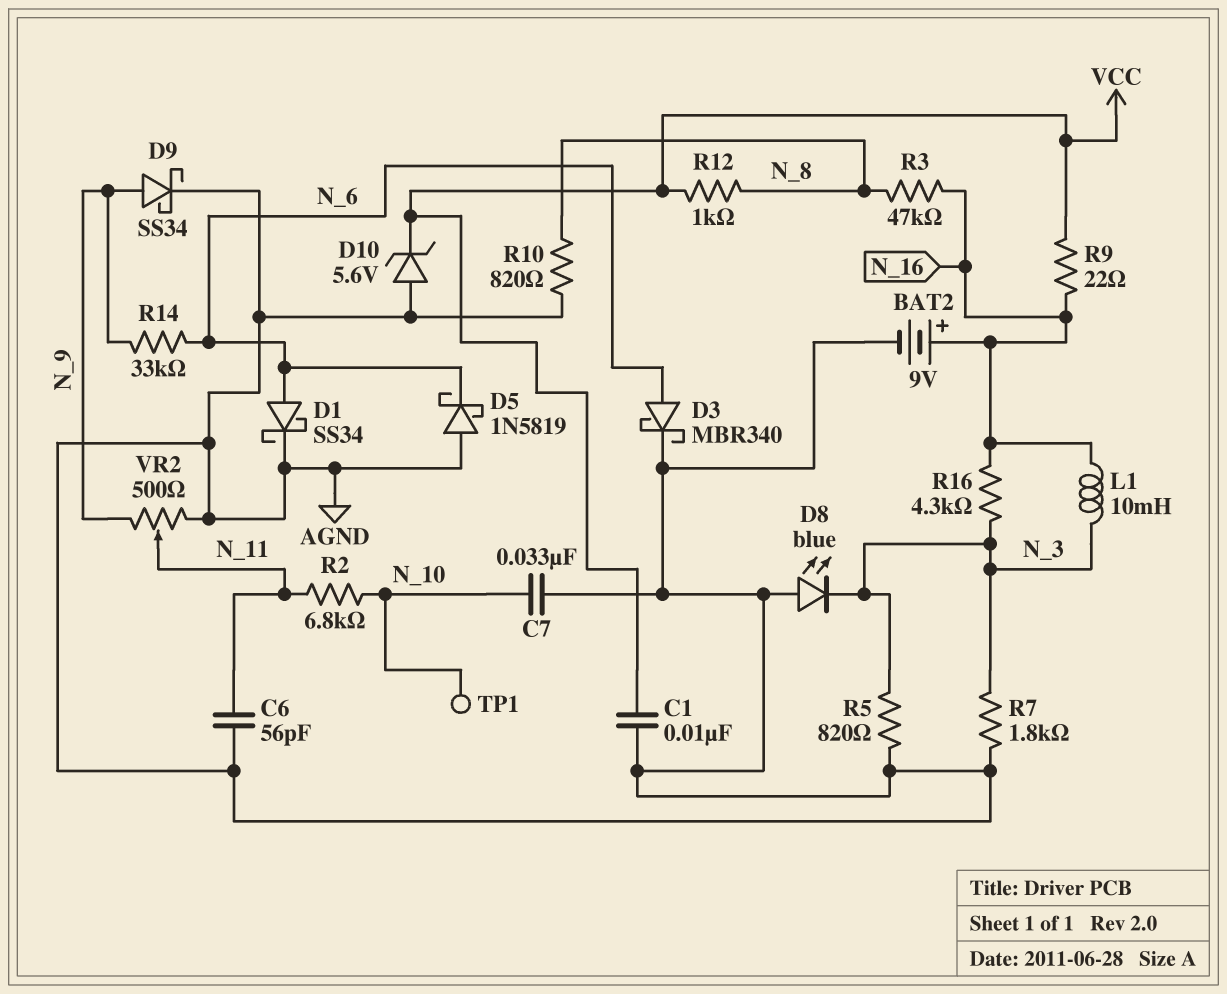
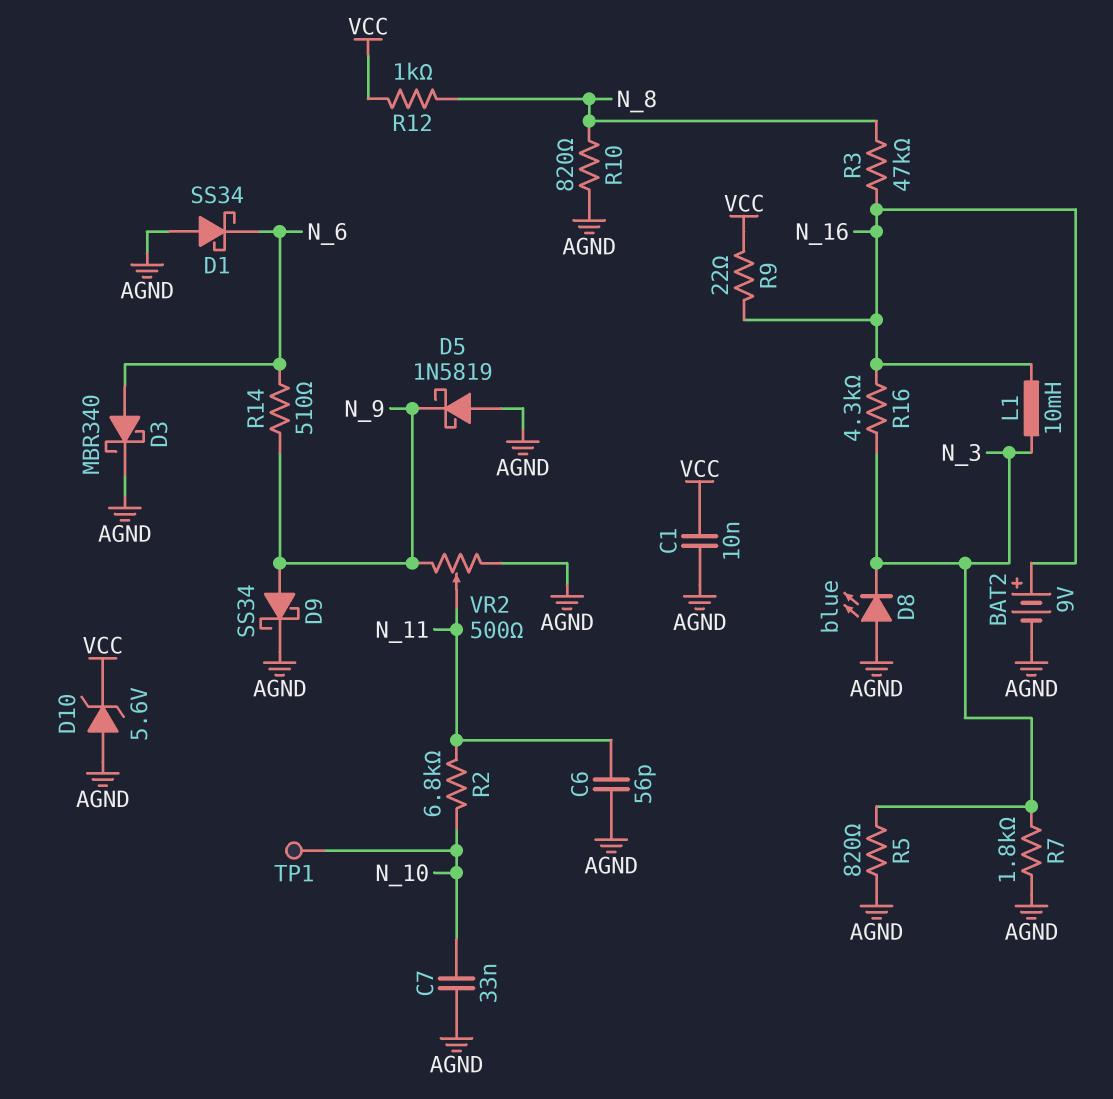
D1: schottky SS34 (A N_6, K AGND) -> schottky SS34 (A AGND, K N_6)
D5: schottky 1N5819 (A AGND, K N_6) -> schottky 1N5819 (A AGND, K N_9)
R14: 33k (N_6, N_9) -> 510 (N_6, N_9)

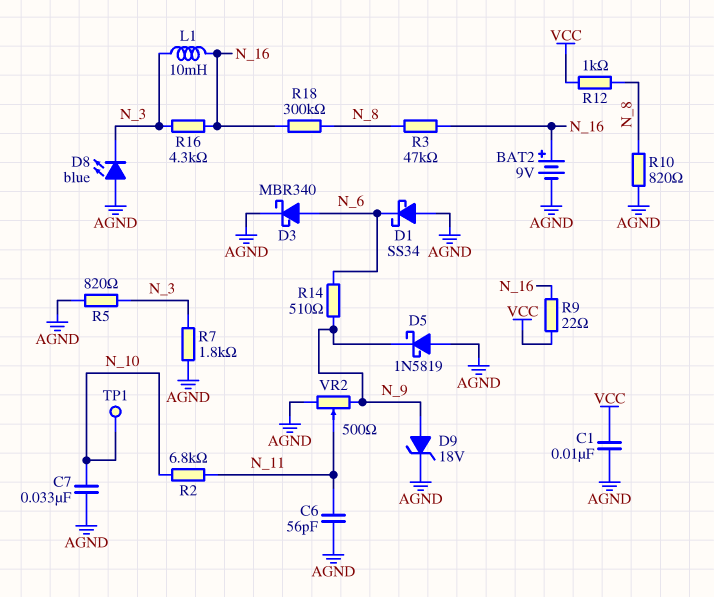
D9: schottky SS34 (A N_9, K AGND) -> zener 18V (A N_9, K AGND)
D10: zener 5.6V (A AGND, K VCC) -> none
R18: none -> 300k (N_8, N_16)

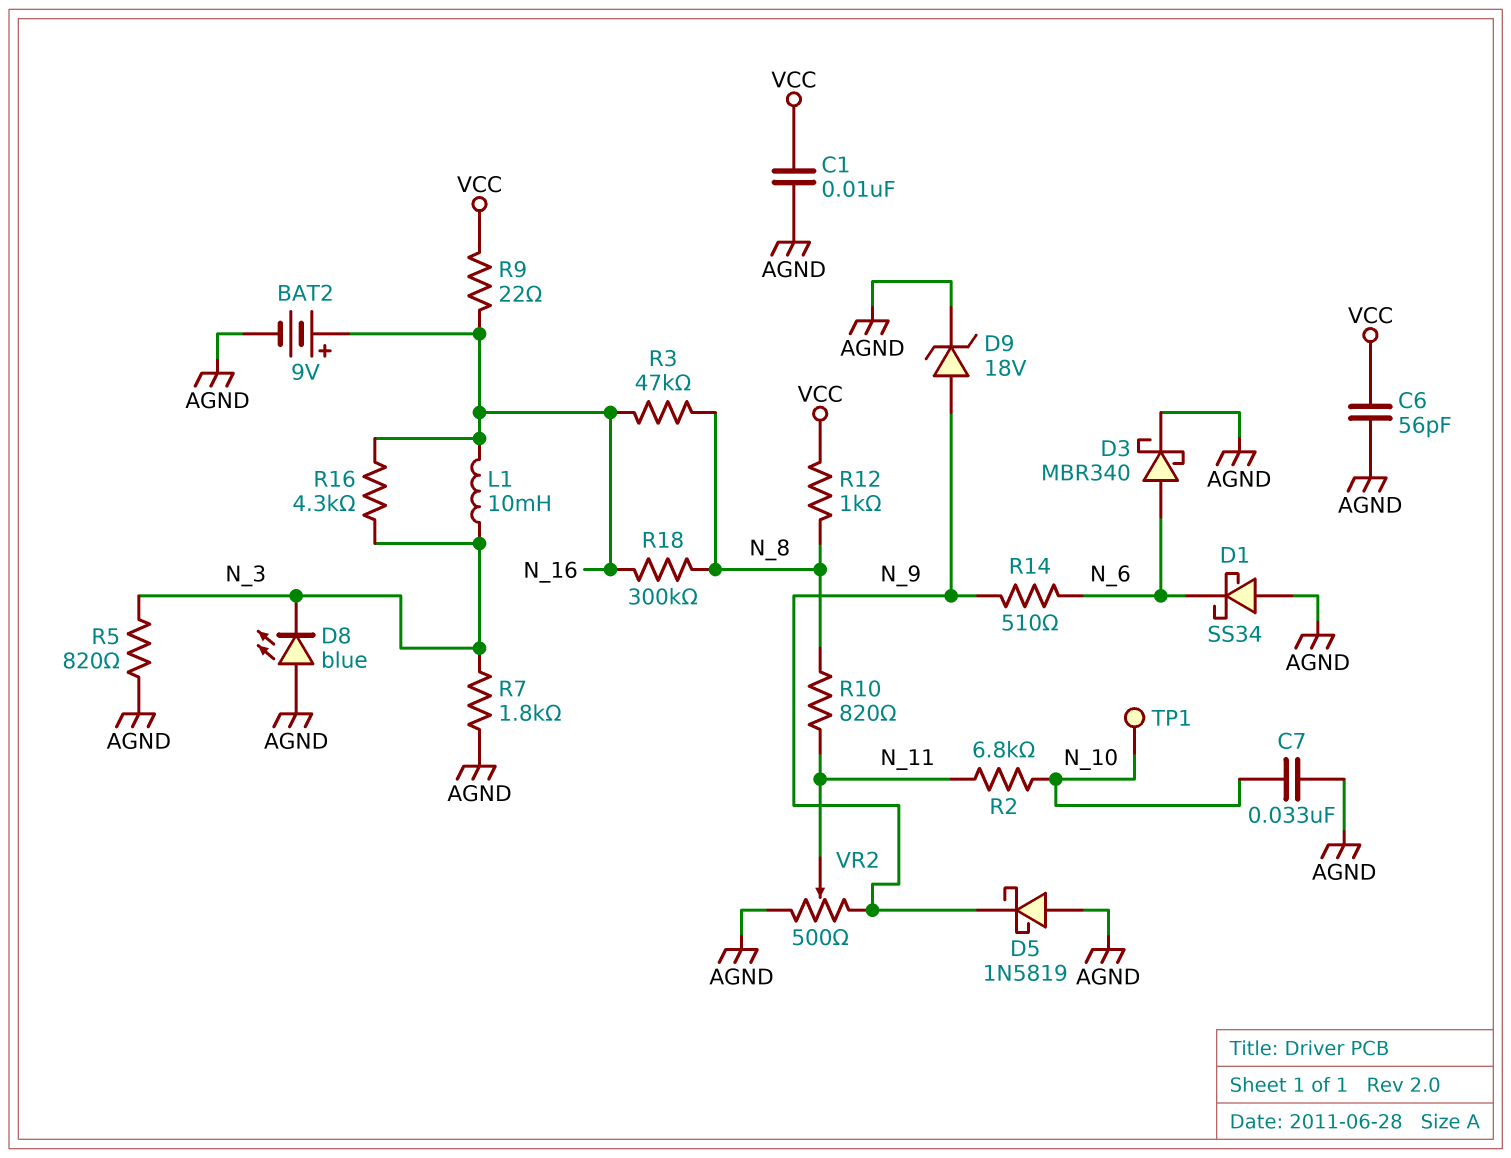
C6: 56pF (AGND, N_11) -> 56pF (AGND, VCC)
R10: 820 (AGND, N_8) -> 820 (N_8, N_11)

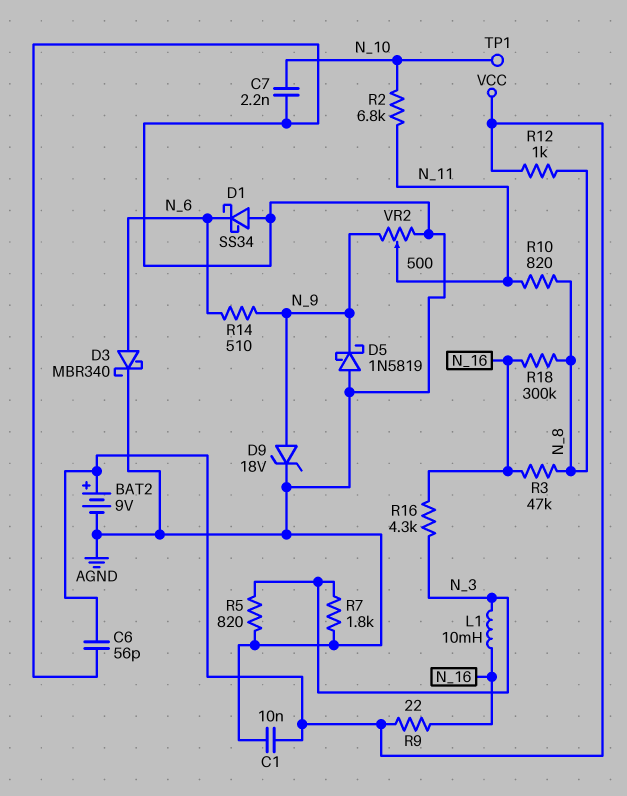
BAT2: 9V (plus N_16, minus AGND) -> 9V (plus VCC, minus AGND)
C7: 33nF (AGND, N_10) -> 2.2nF (AGND, N_10)
D8: LED blue (A AGND, K N_3) -> none

